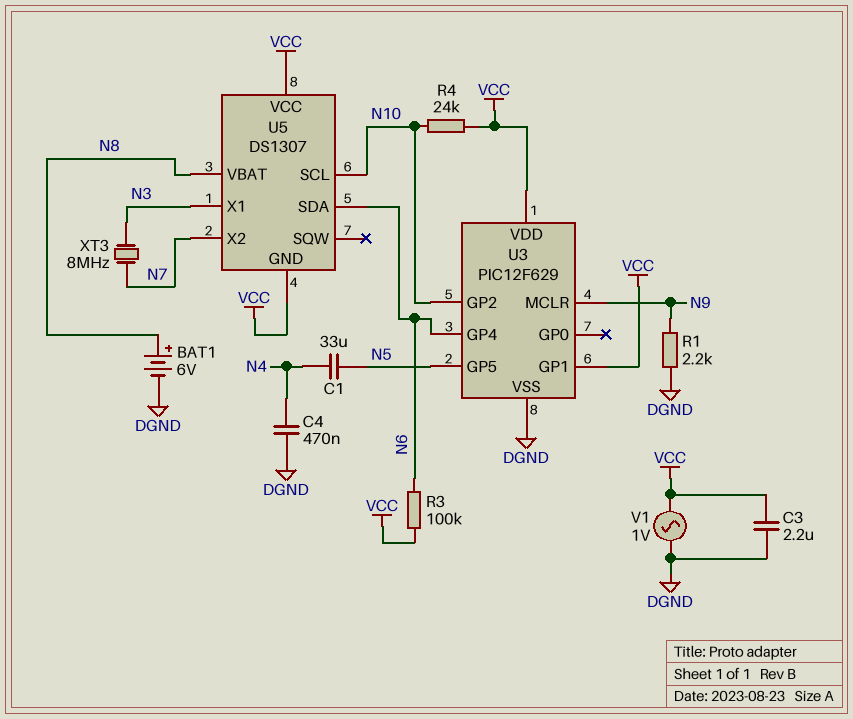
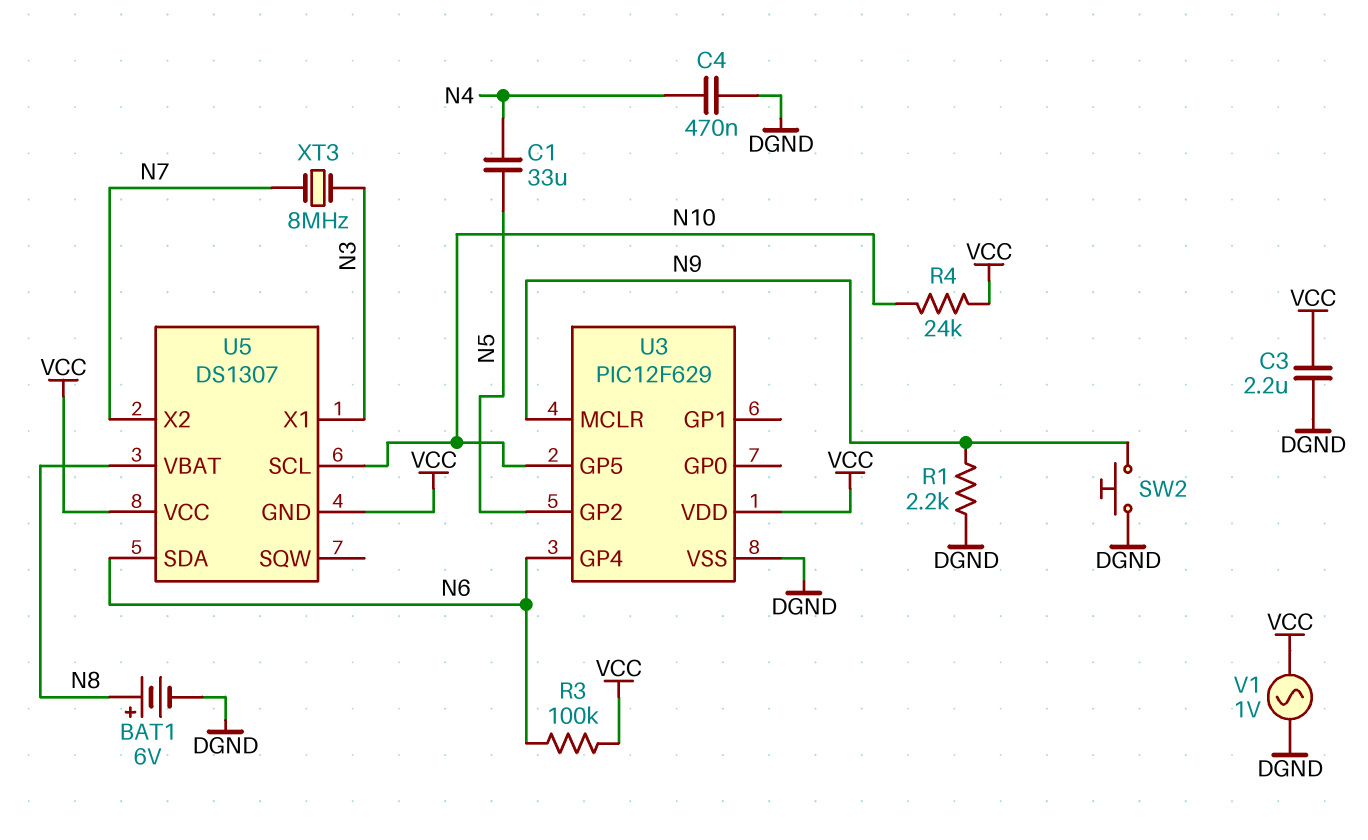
SW2: none -> button (DGND, N9)
U3 pin GP1: VCC -> none
U3 pin GP2: N10 -> N5
U3 pin GP5: N5 -> N10

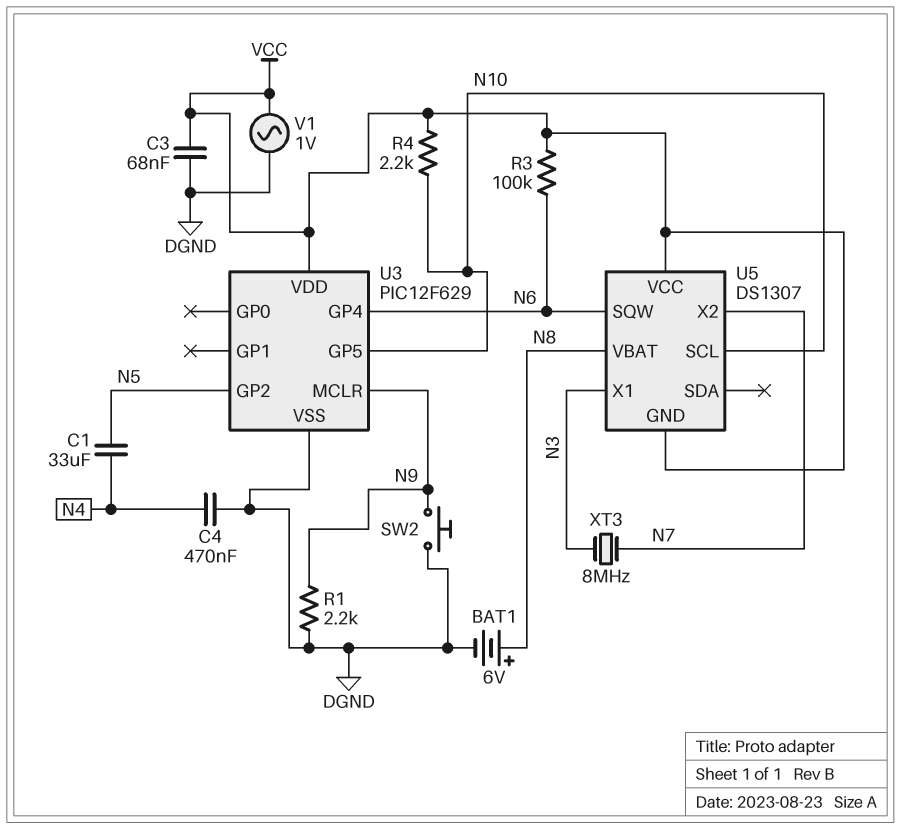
C3: 2.2uF (DGND, VCC) -> 68nF (DGND, VCC)
R4: 24k (N10, VCC) -> 2.2k (N10, VCC)
U5 pin SDA: N6 -> none
U5 pin SQW: none -> N6

